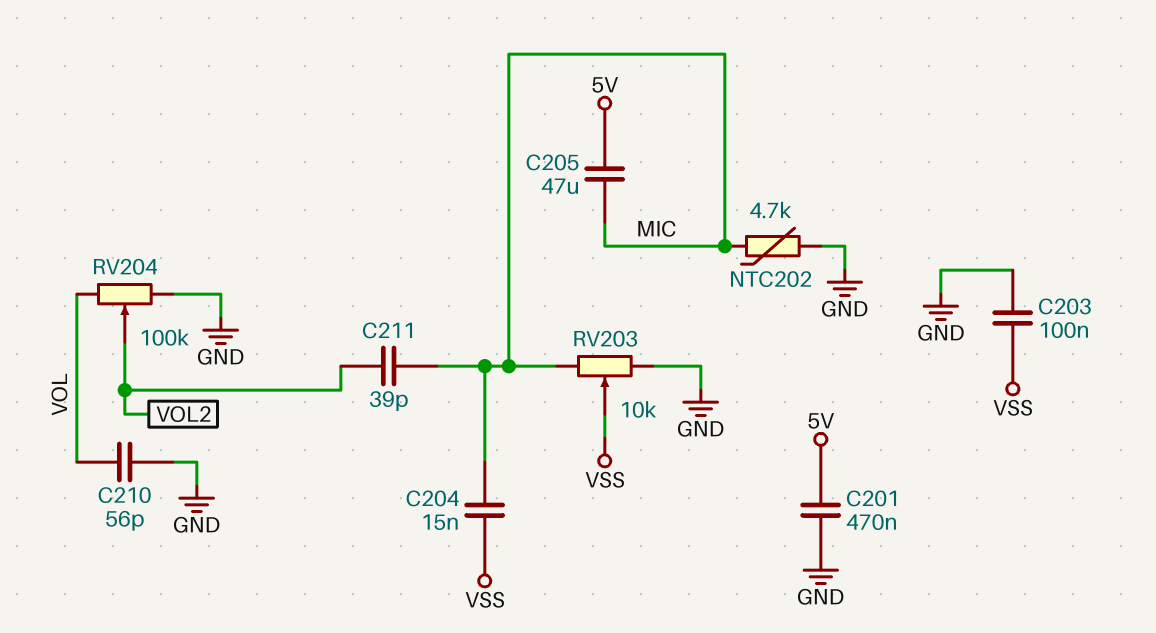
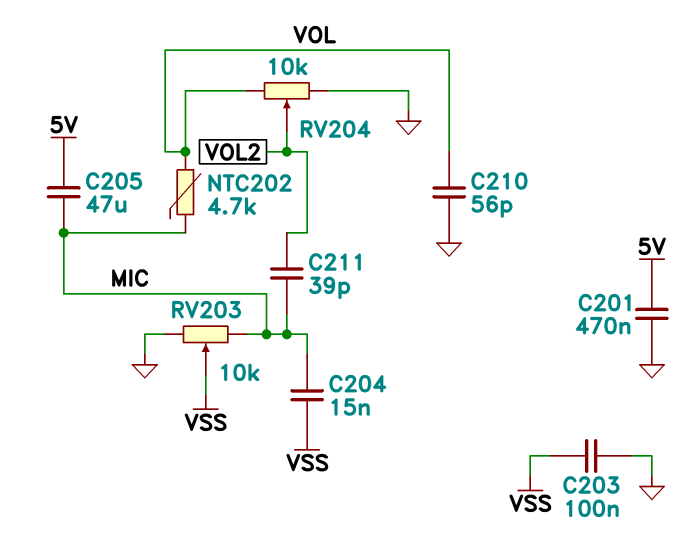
NTC202: 4.7k (GND, MIC) -> 4.7k (MIC, VOL)
RV204: 100k (GND, VOL, wiper VOL2) -> 10k (GND, VOL, wiper VOL2)

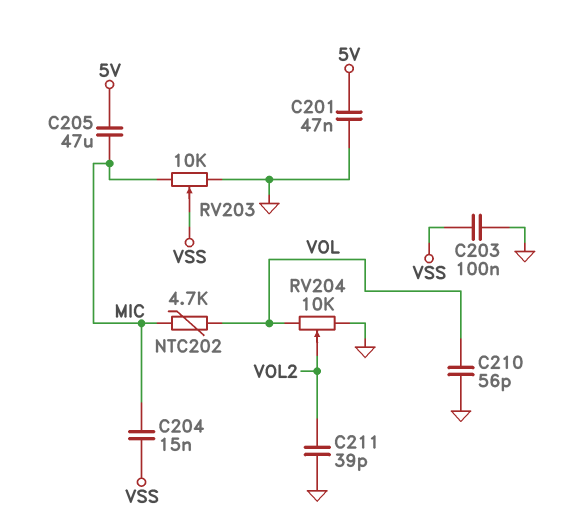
C201: 470nF (5V, GND) -> 47nF (5V, GND)
C211: 39pF (MIC, VOL2) -> 39pF (GND, VOL2)

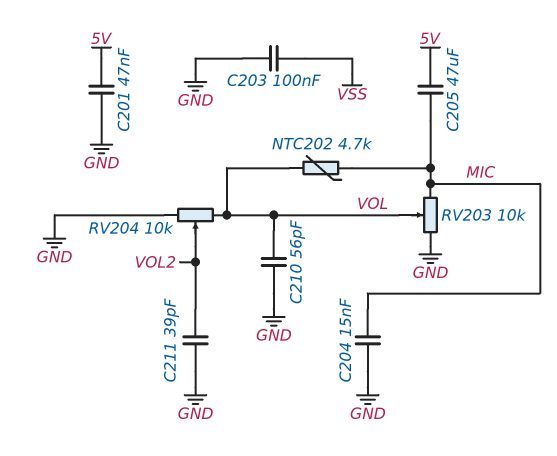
C204: 15nF (MIC, VSS) -> 15nF (GND, MIC)
RV203: 10k (GND, MIC, wiper VSS) -> 10k (GND, MIC, wiper VOL)

